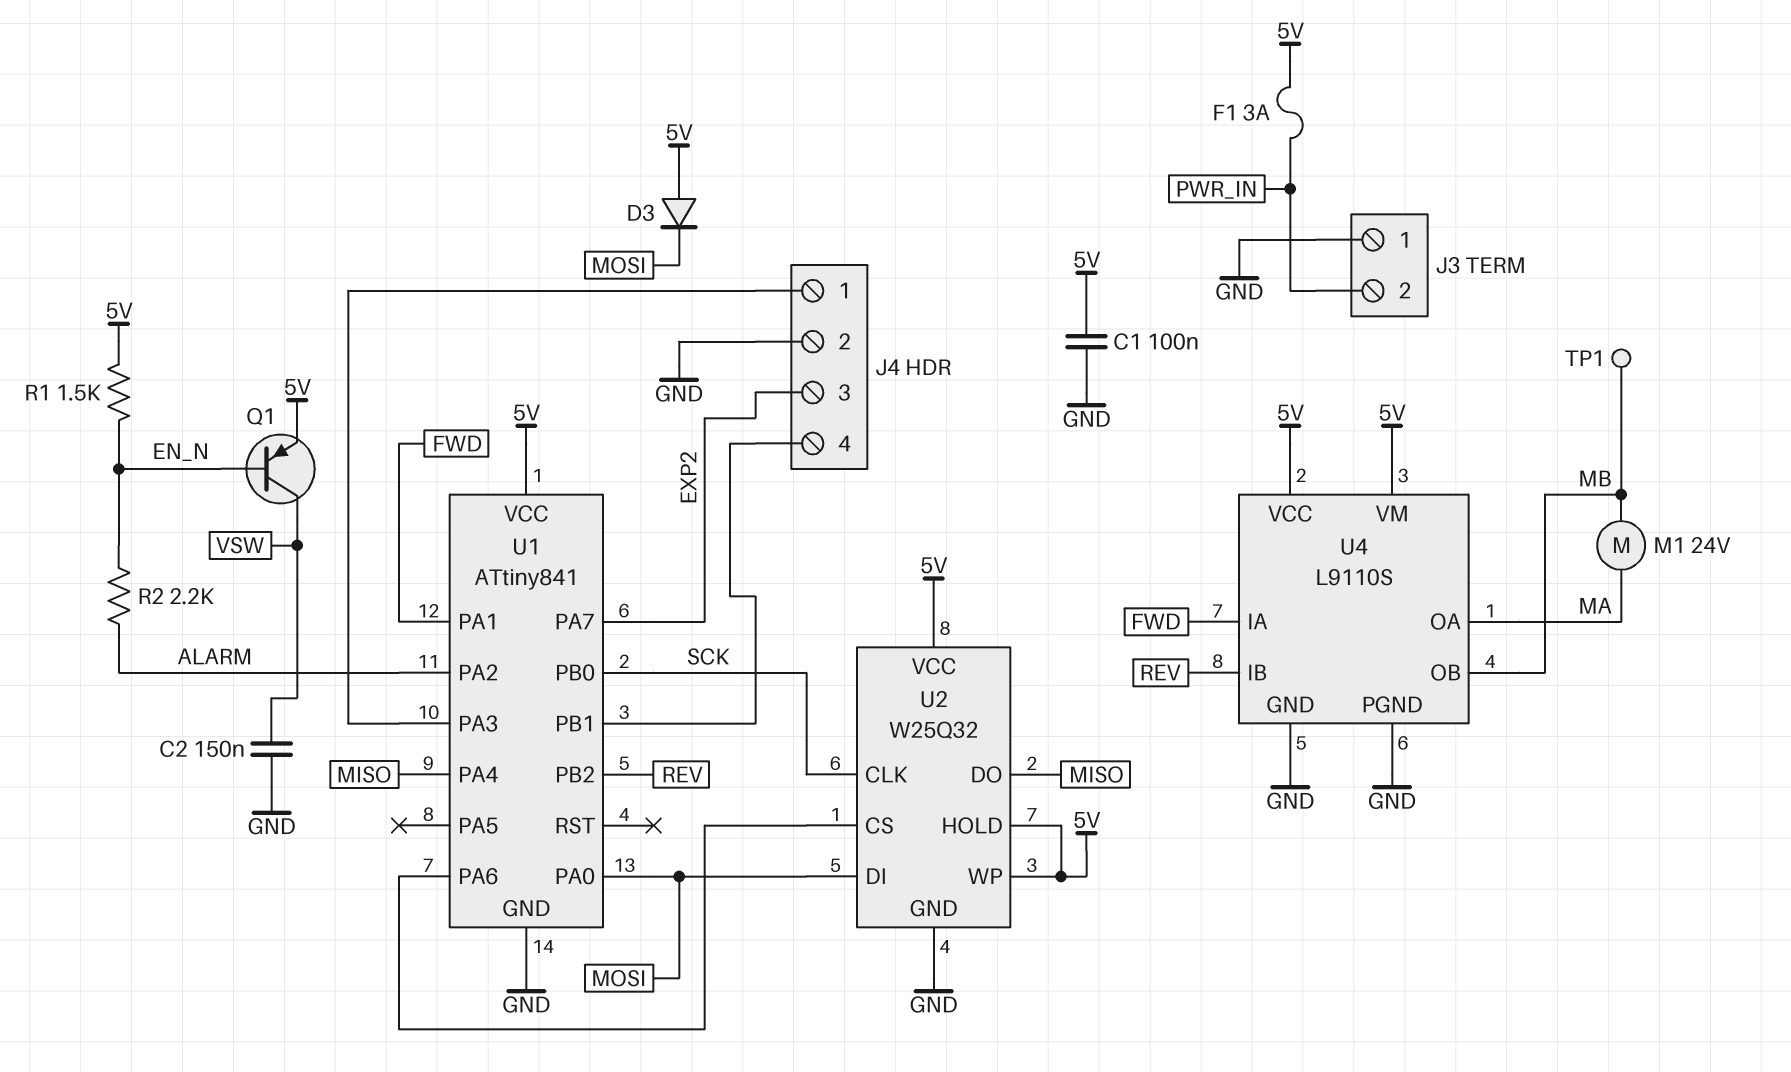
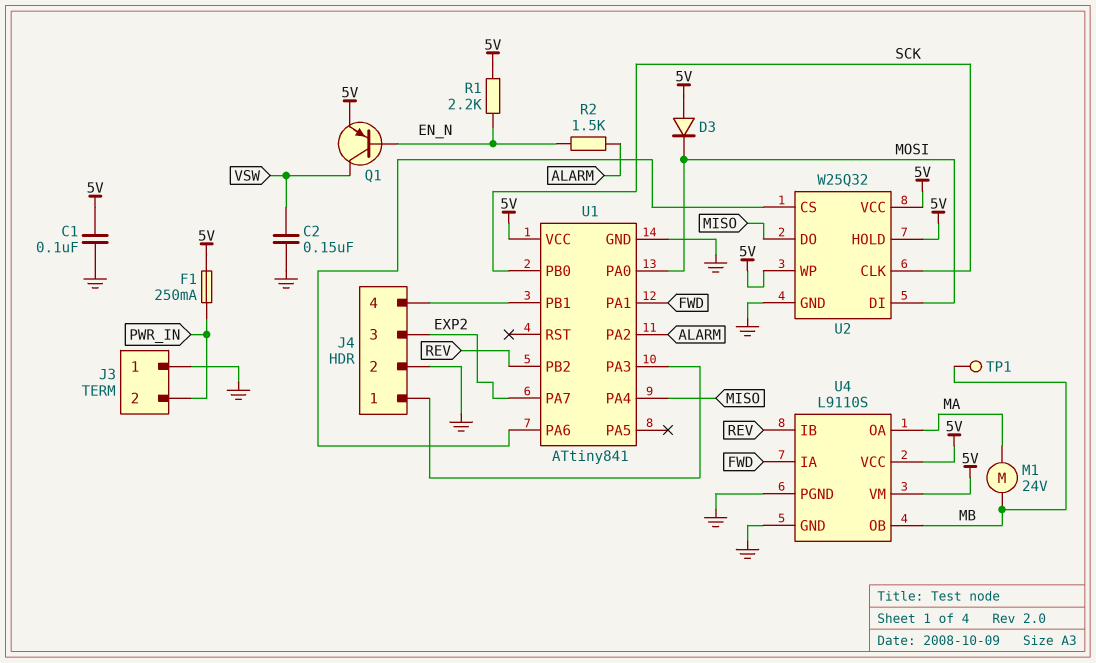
F1: 3A (5V, PWR_IN) -> 250mA (5V, PWR_IN)
R1: 1.5k (5V, EN_N) -> 2.2k (5V, EN_N)
R2: 2.2k (ALARM, EN_N) -> 1.5k (ALARM, EN_N)

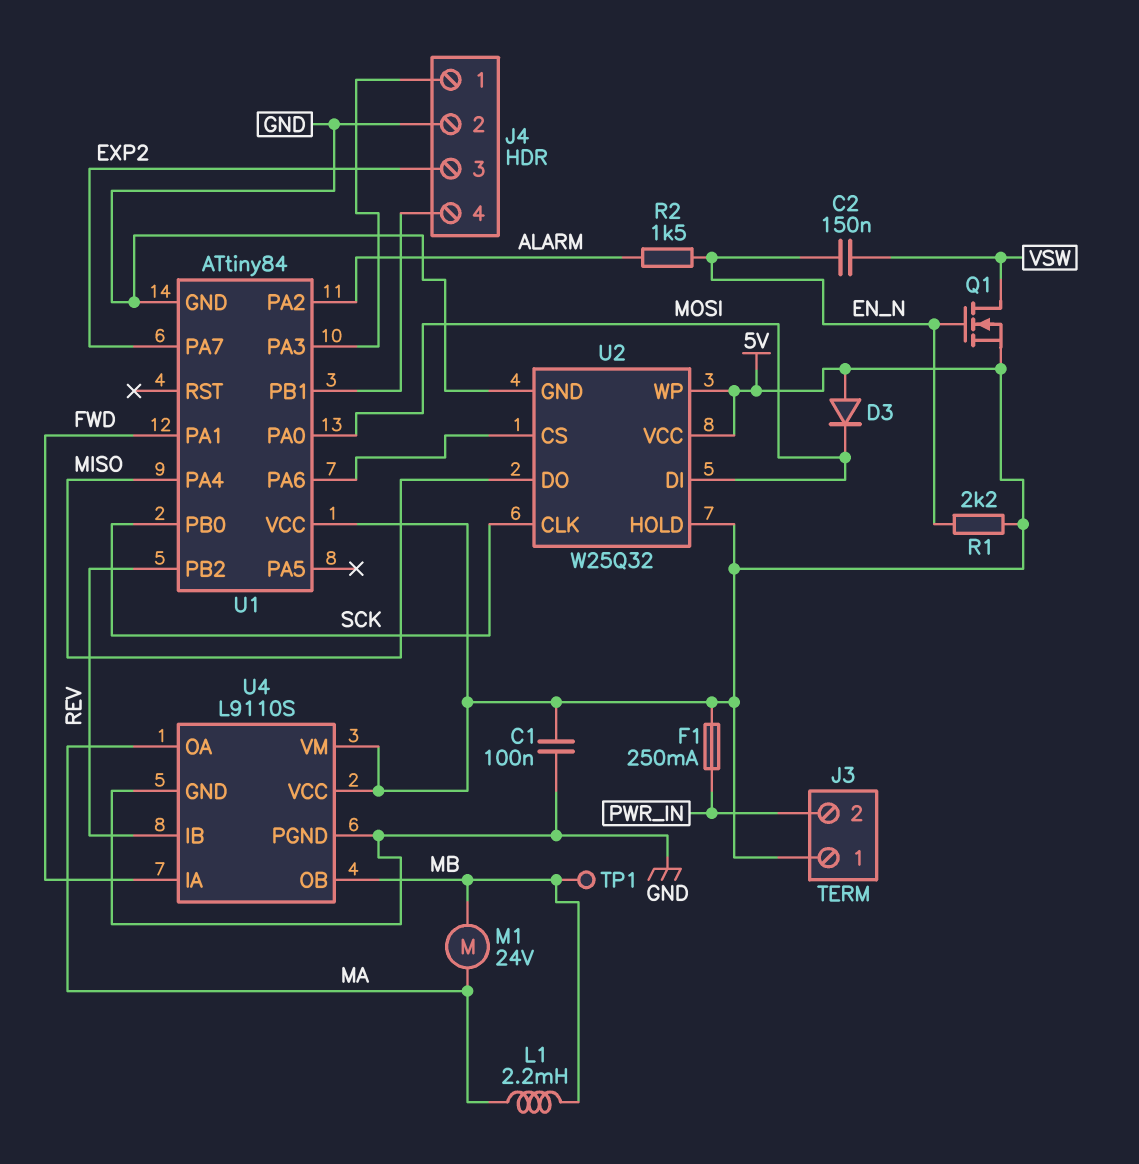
C2: 150nF (GND, VSW) -> 150nF (EN_N, VSW)
J3 pin 1: GND -> 5V
L1: none -> 2.2mH (MA, MB)
Q1: PNP (B EN_N, C VSW, E 5V) -> NMOS (G EN_N, D VSW, S 5V)
U1: ATtiny841 -> ATtiny84

